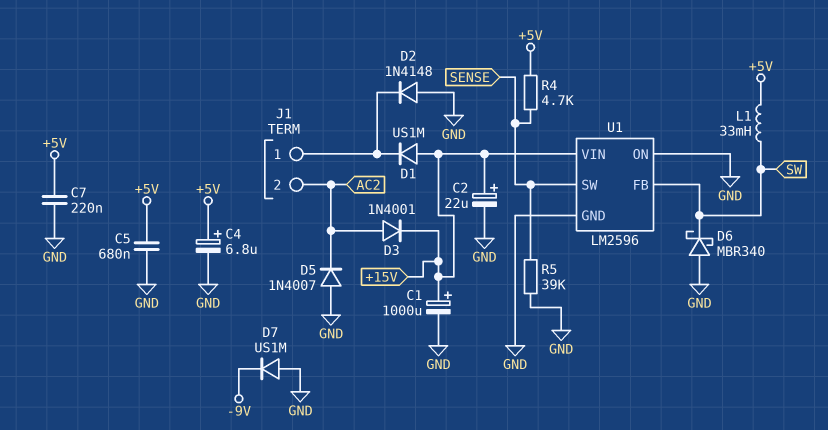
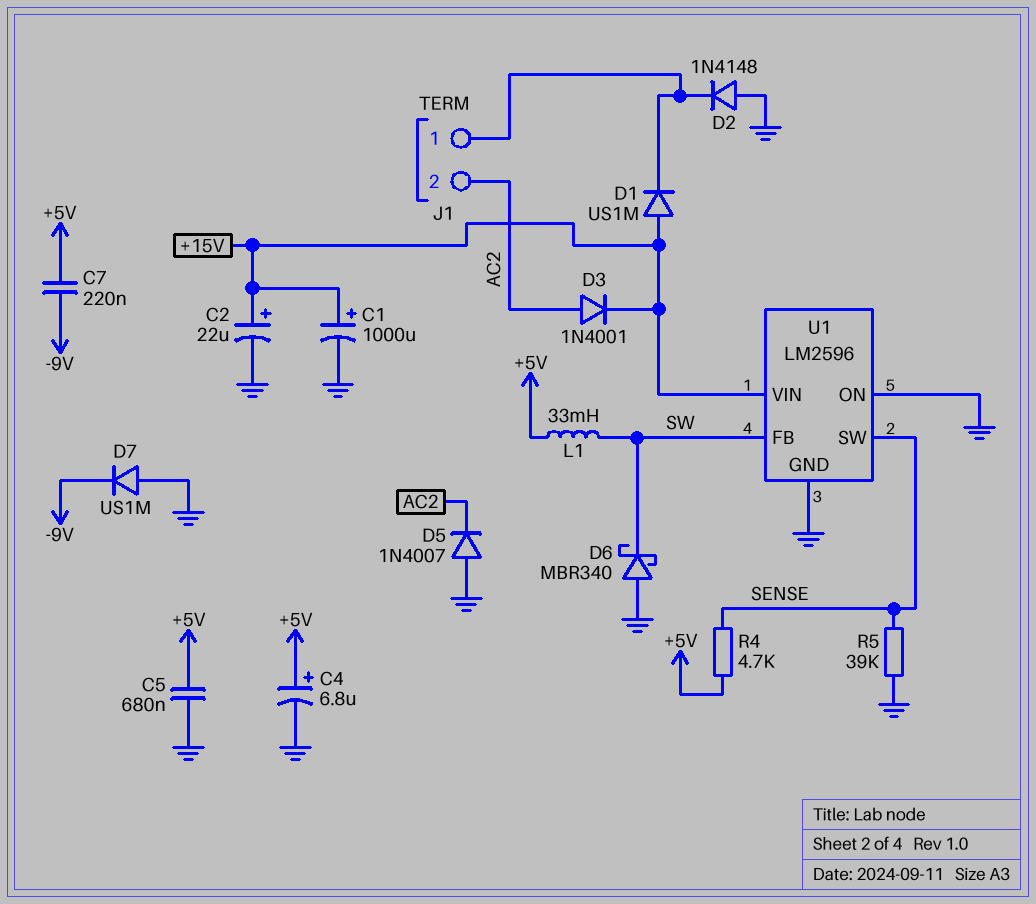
C7: 220nF (+5V, GND) -> 220nF (+5V, -9V)

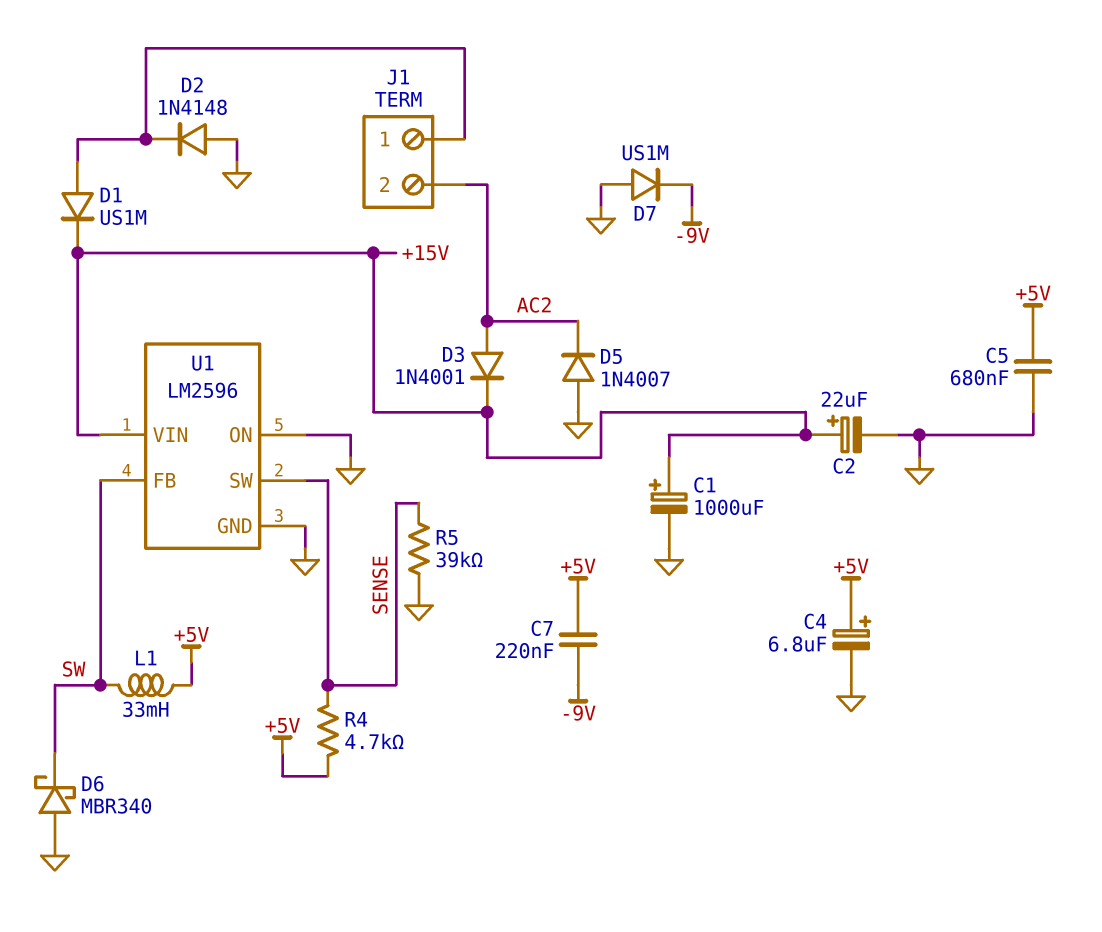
D1: diode US1M (A +15V, K J1/1) -> diode US1M (A J1/1, K +15V)

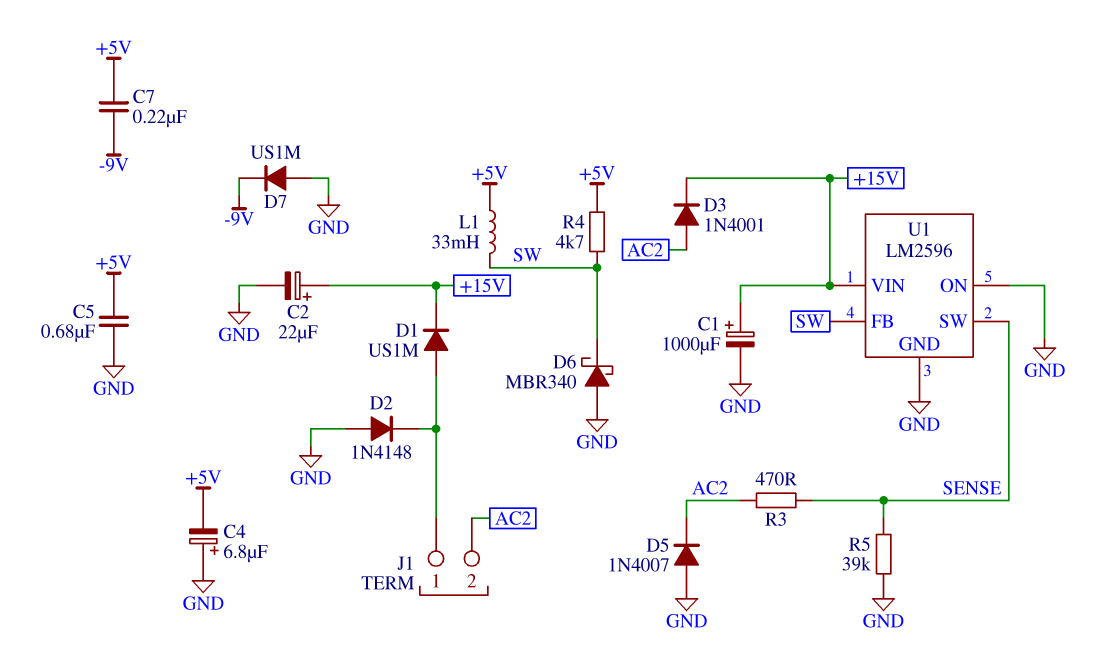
C4: 6.8uF (plus +5V, minus GND) -> 6.8uF (plus GND, minus +5V)
R3: none -> 470 (AC2, SENSE)
R4: 4.7k (+5V, SENSE) -> 4.7k (+5V, SW)

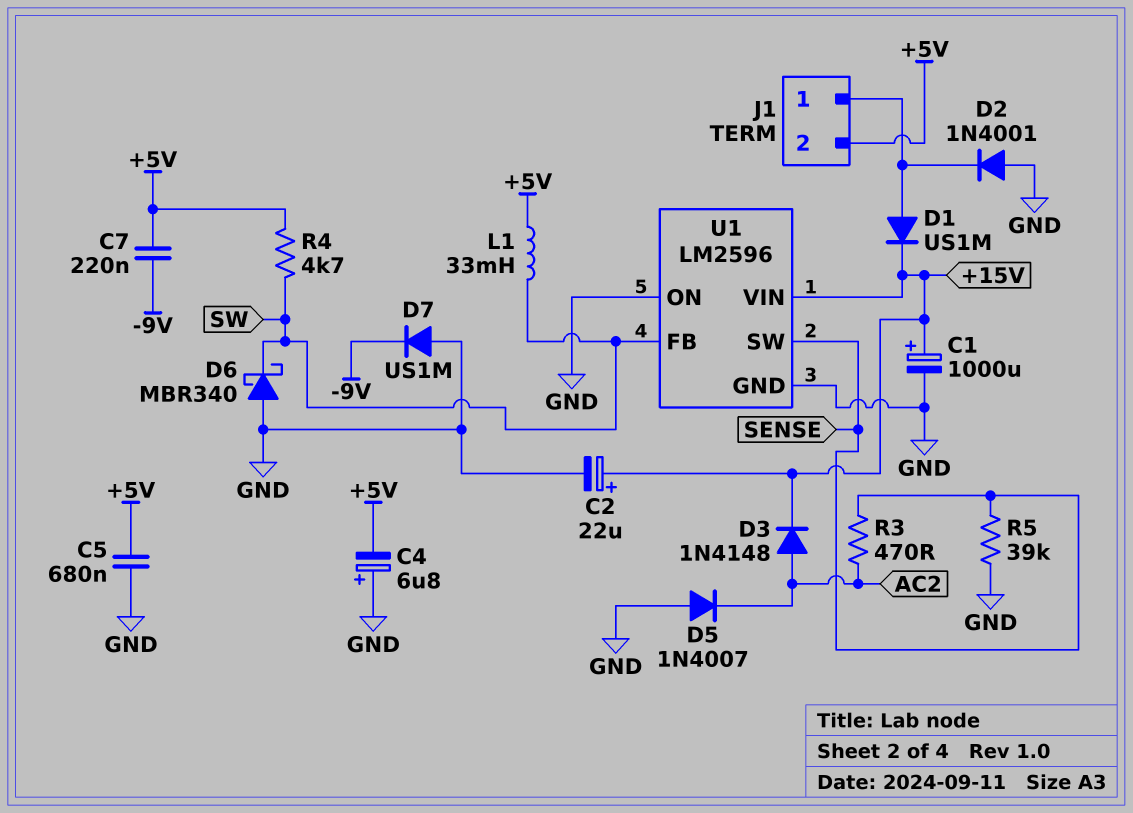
D2: diode 1N4148 (A GND, K J1/1) -> diode 1N4001 (A GND, K J1/1)
D3: diode 1N4001 (A AC2, K +15V) -> diode 1N4148 (A AC2, K +15V)
J1 pin 2: AC2 -> +5V

